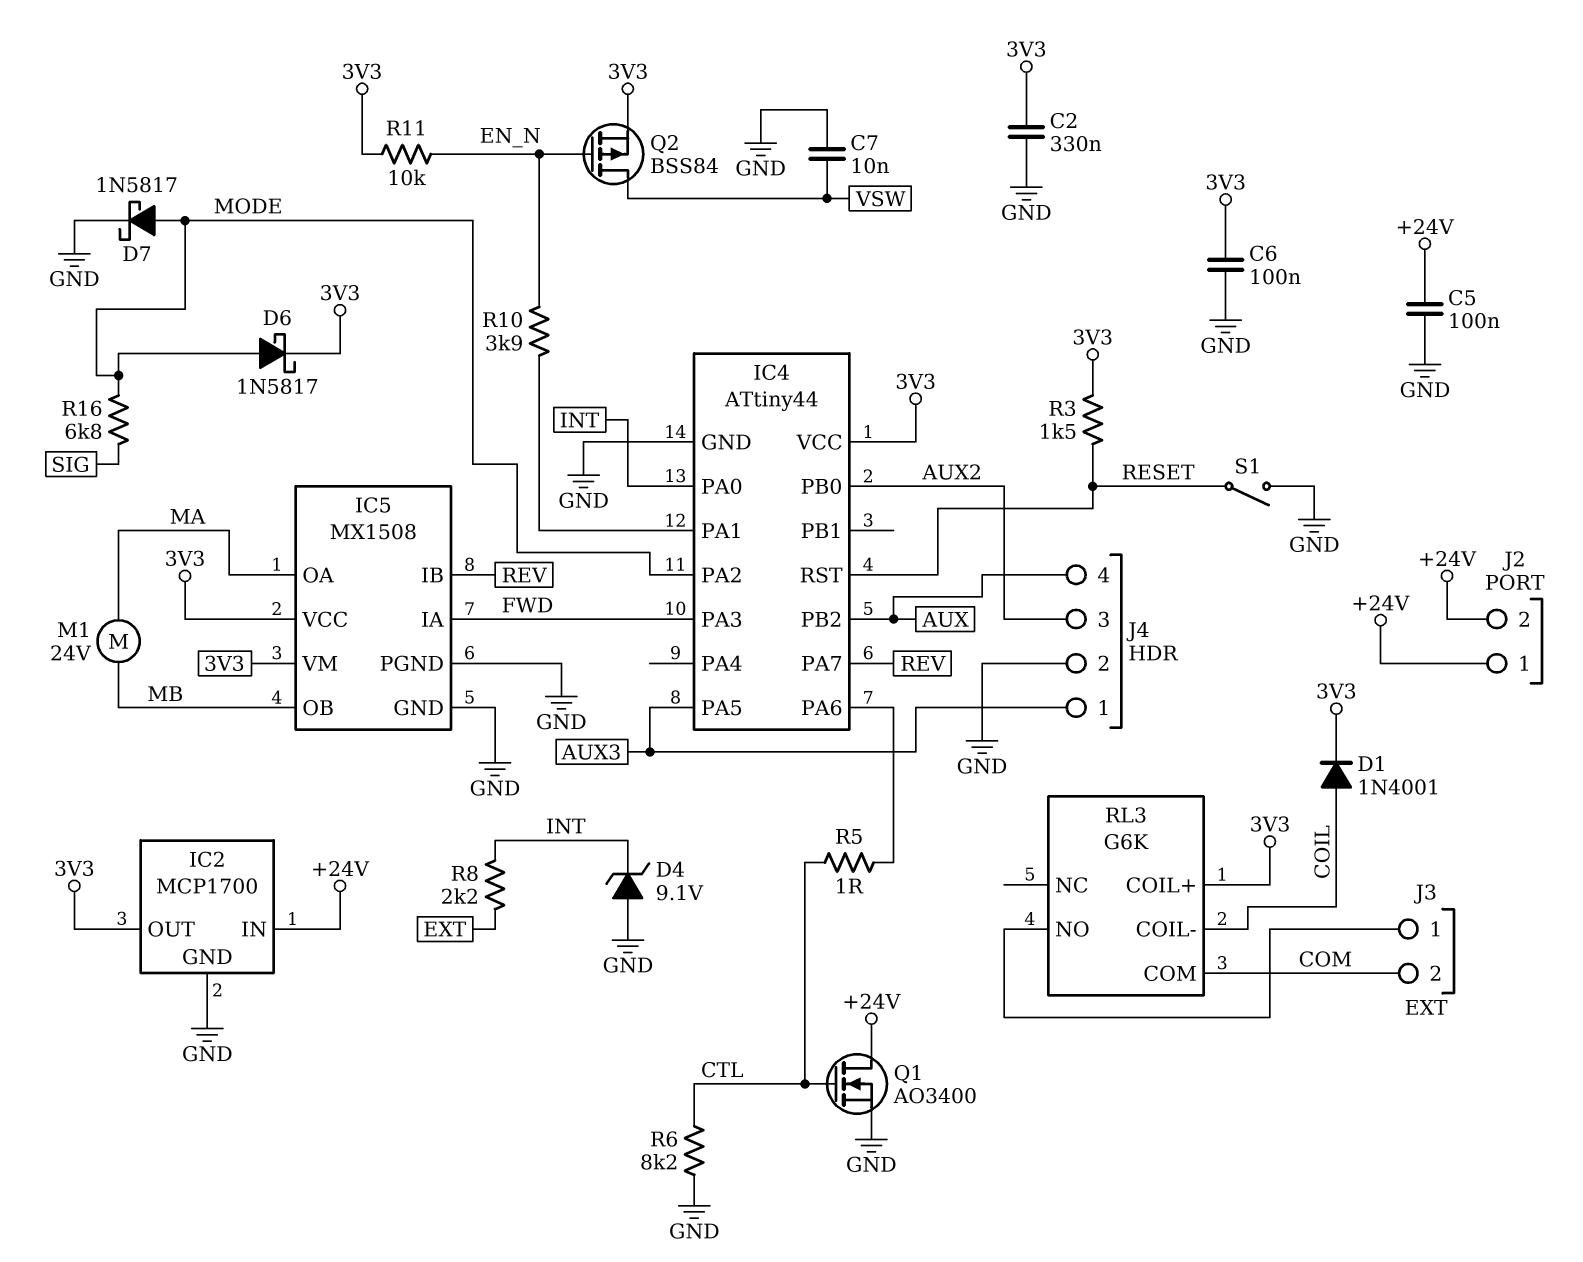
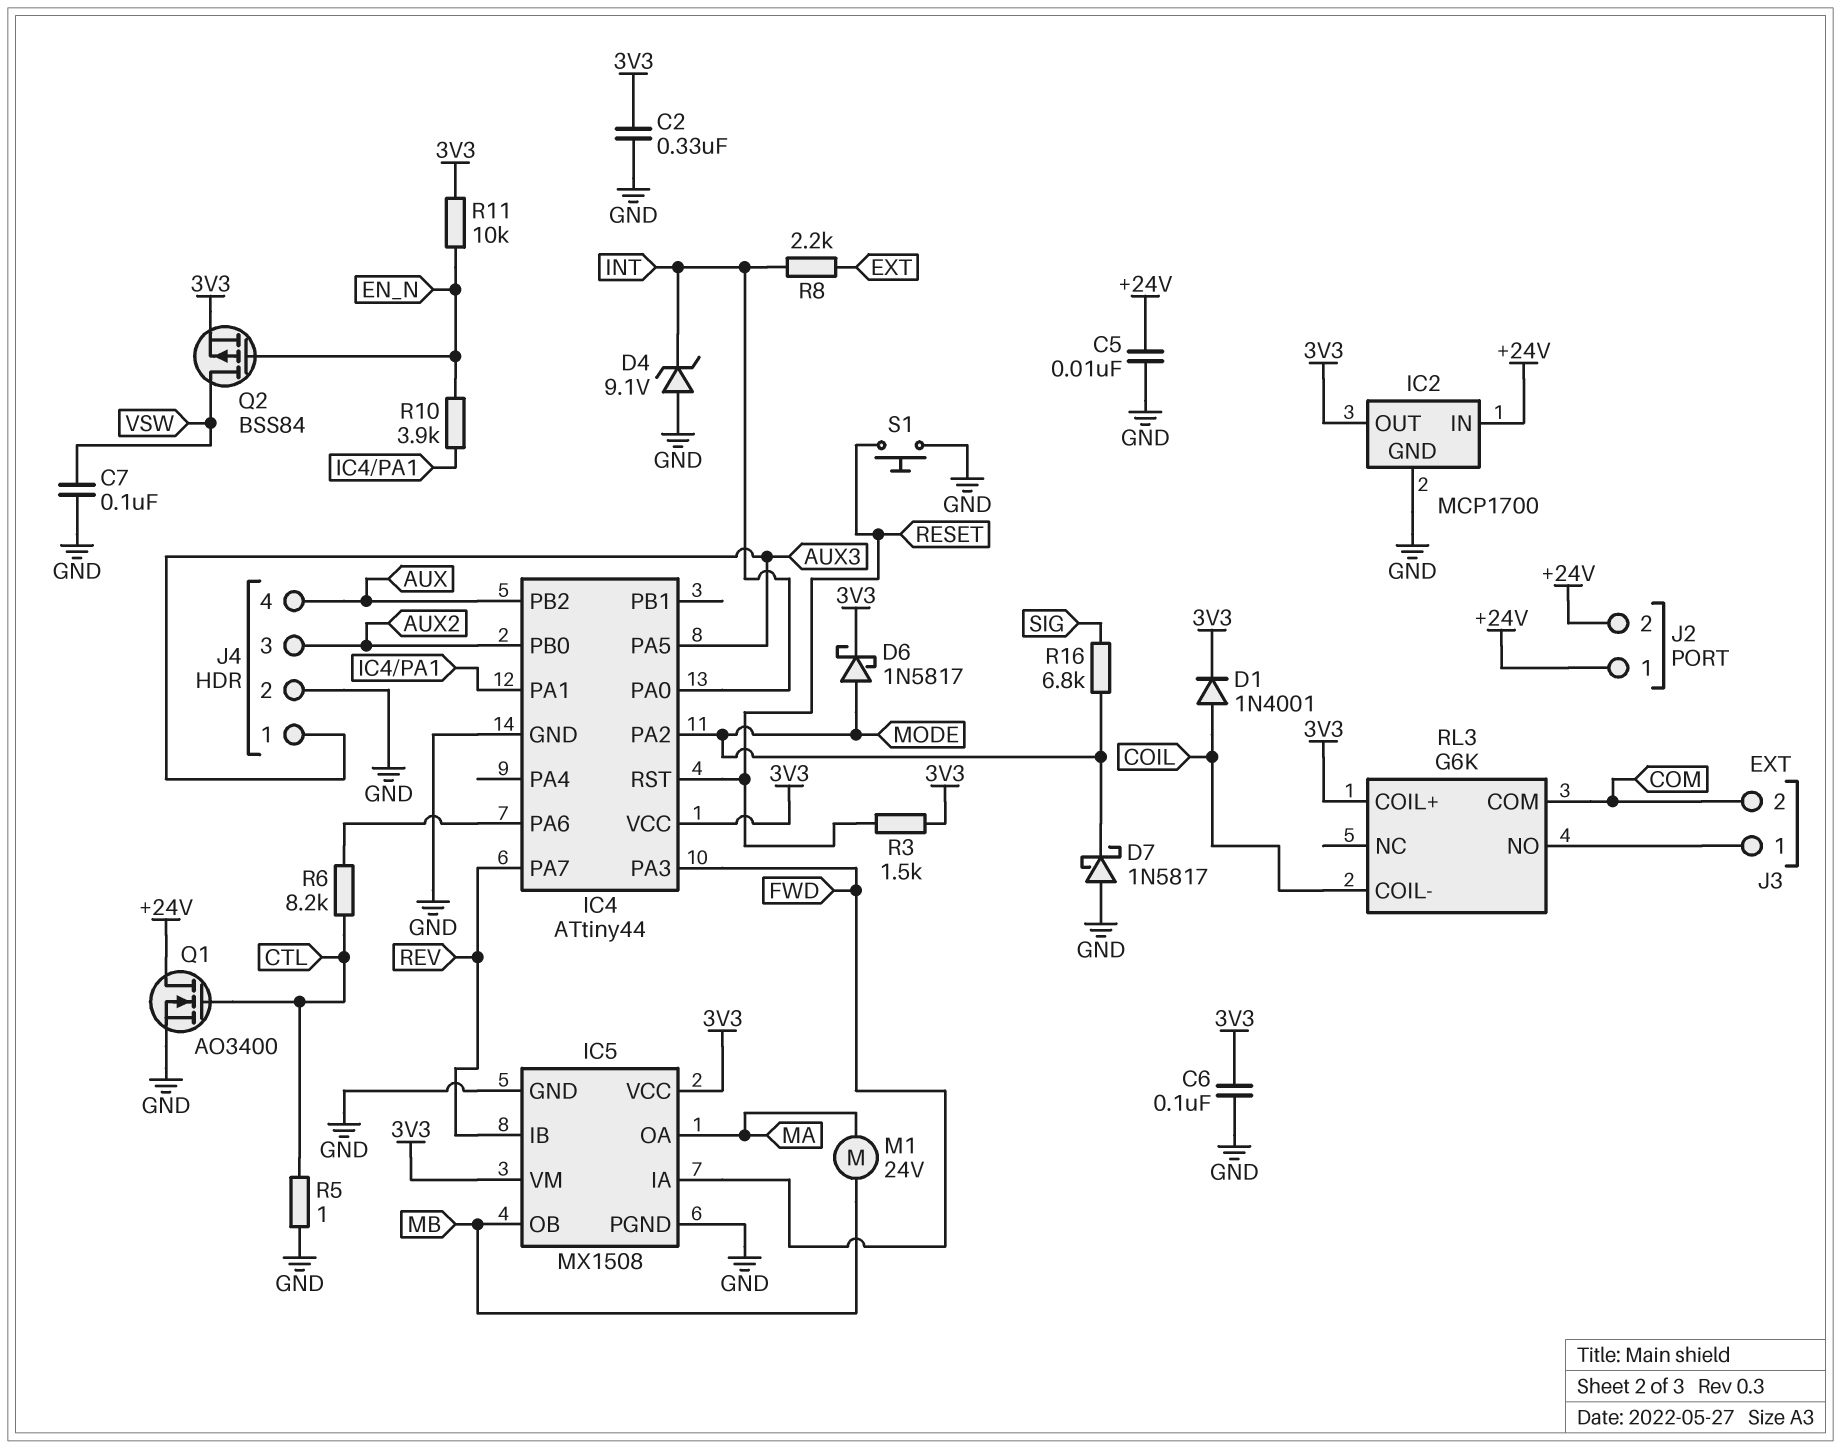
C5: 100nF (+24V, GND) -> 10nF (+24V, GND)
C7: 10nF (GND, VSW) -> 100nF (GND, VSW)
D7: schottky 1N5817 (A MODE, K GND) -> schottky 1N5817 (A GND, K MODE)
R5: 1 (CTL, IC4/PA6) -> 1 (CTL, GND)
R6: 8.2k (CTL, GND) -> 8.2k (CTL, IC4/PA6)
S1: switch (GND, RESET) -> button (GND, RESET)

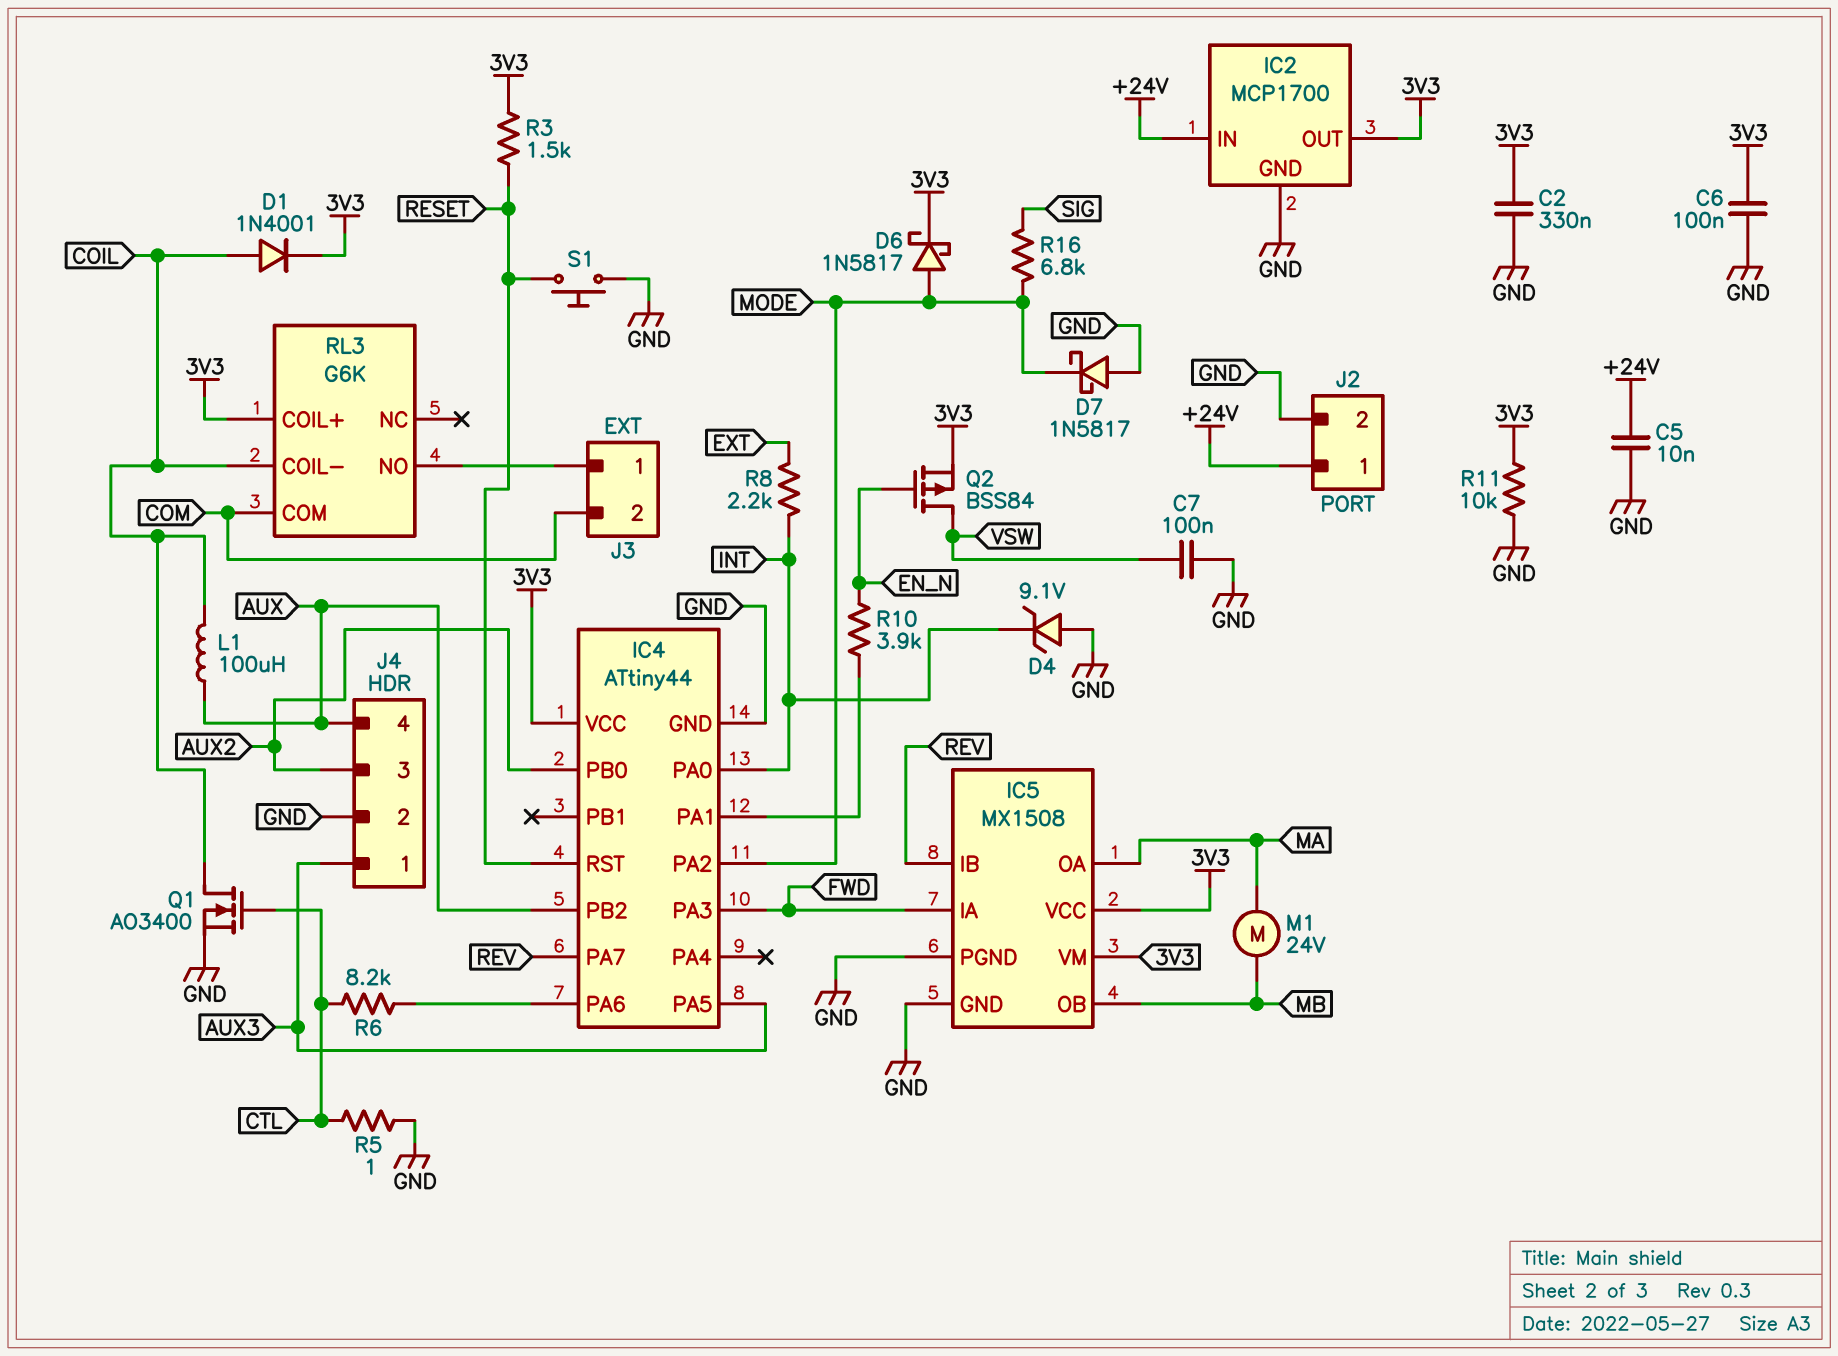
J2 pin 2: +24V -> GND
L1: none -> 100uH (AUX, COIL)
Q1: NMOS AO3400 (G CTL, D +24V, S GND) -> NMOS AO3400 (G CTL, D COIL, S GND)
R11: 10k (3V3, EN_N) -> 10k (3V3, GND)

